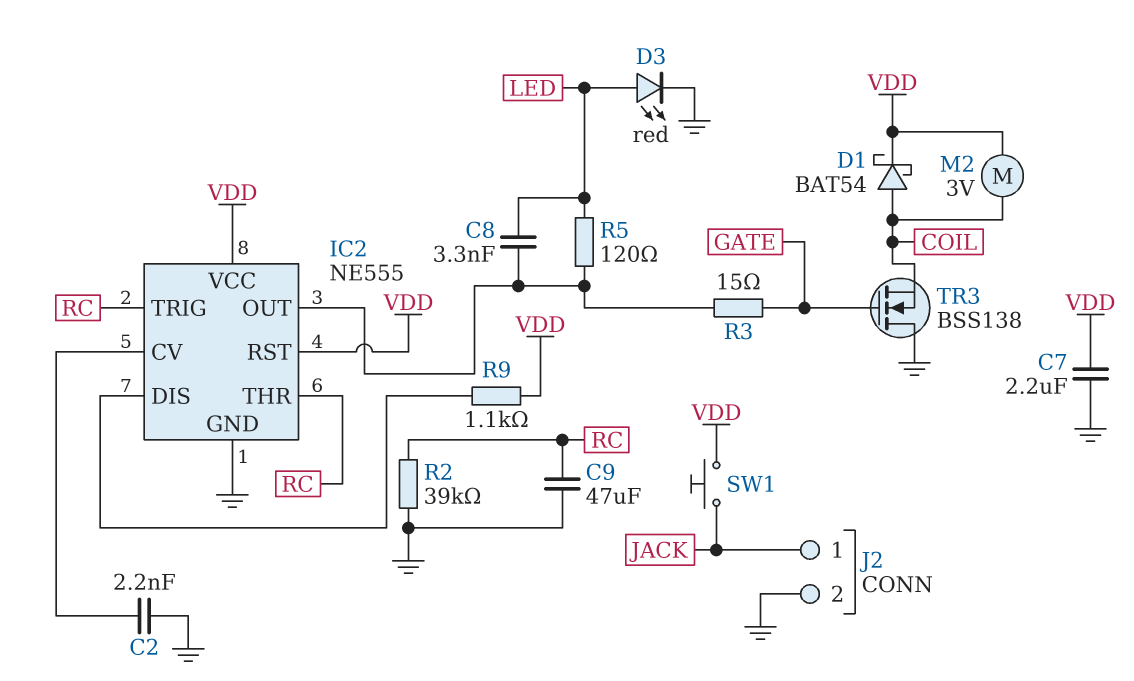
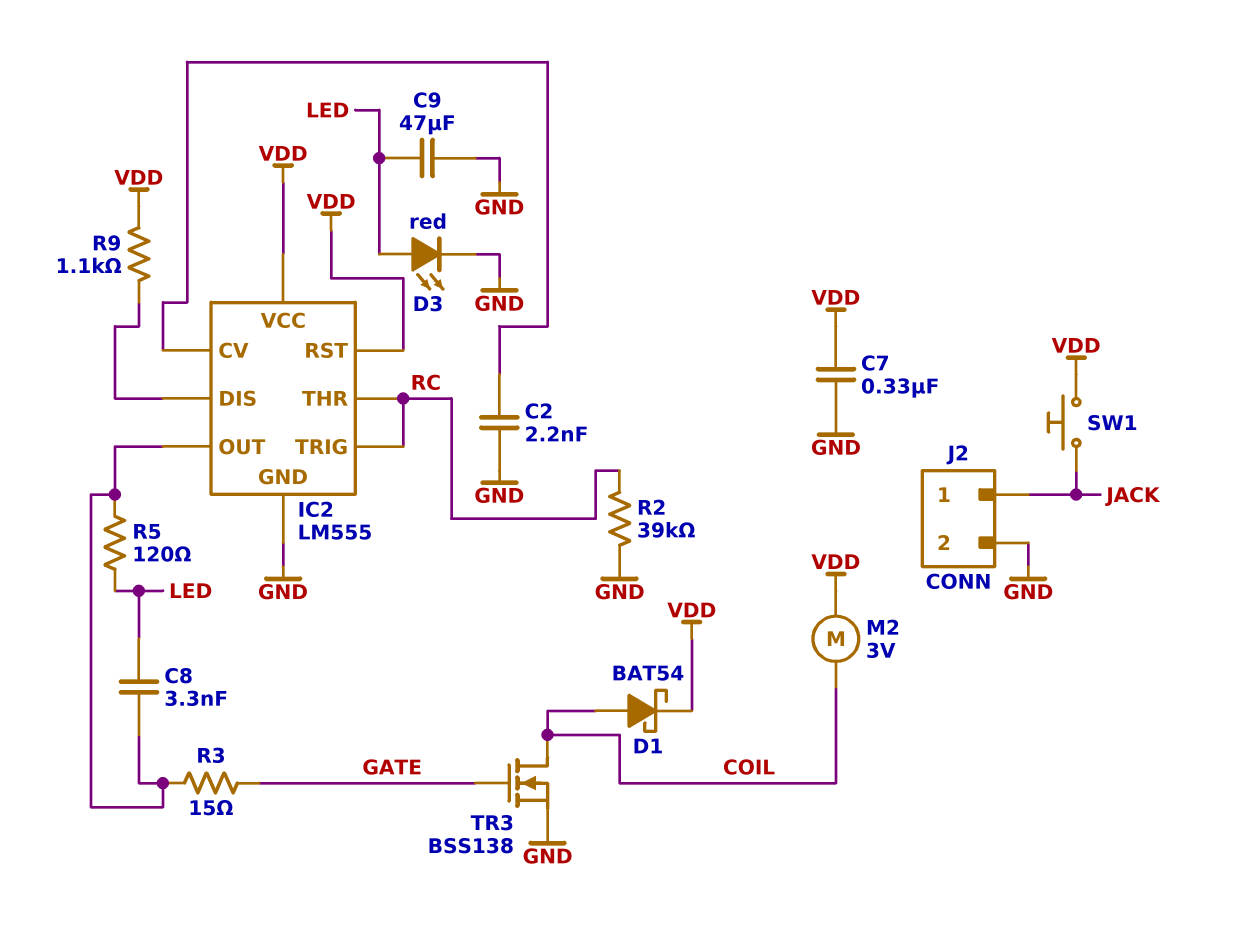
C7: 2.2uF (GND, VDD) -> 330nF (GND, VDD)
C9: 47uF (GND, RC) -> 47uF (GND, LED)
IC2: NE555 -> LM555
TR3: NMOS BSS138 (G GATE, D GND, S COIL) -> NMOS BSS138 (G GATE, D COIL, S GND)

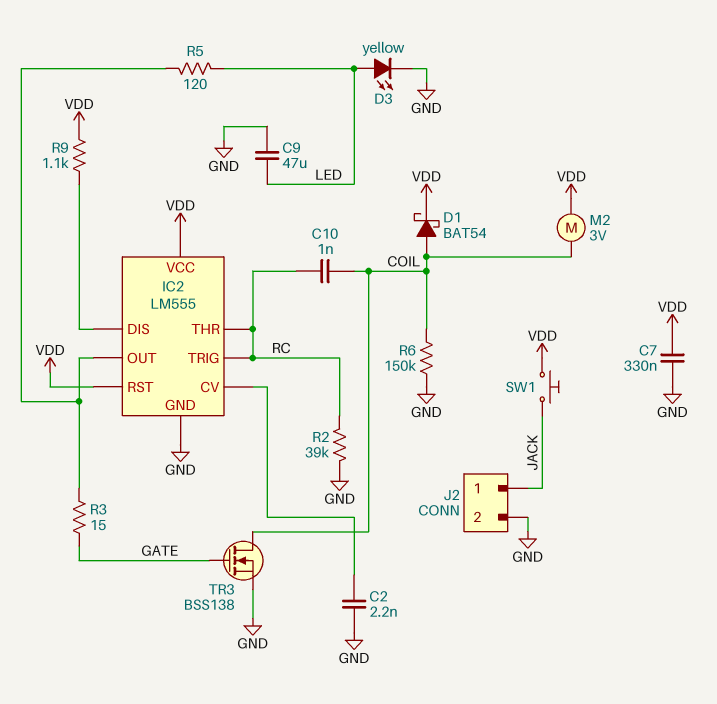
C8: 3.3nF (IC2/OUT, LED) -> none
C10: none -> 1nF (COIL, RC)
D3: LED red (A LED, K GND) -> LED yellow (A LED, K GND)
R6: none -> 150k (COIL, GND)

